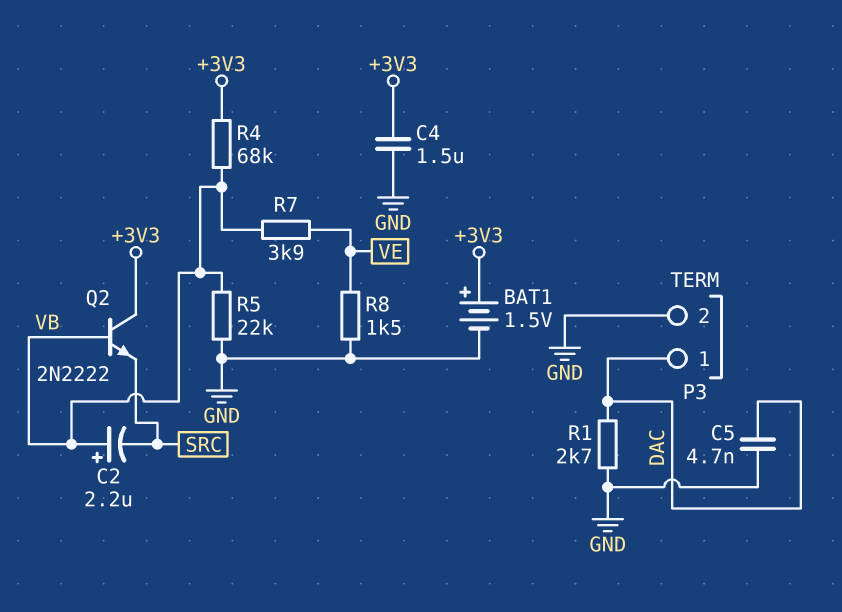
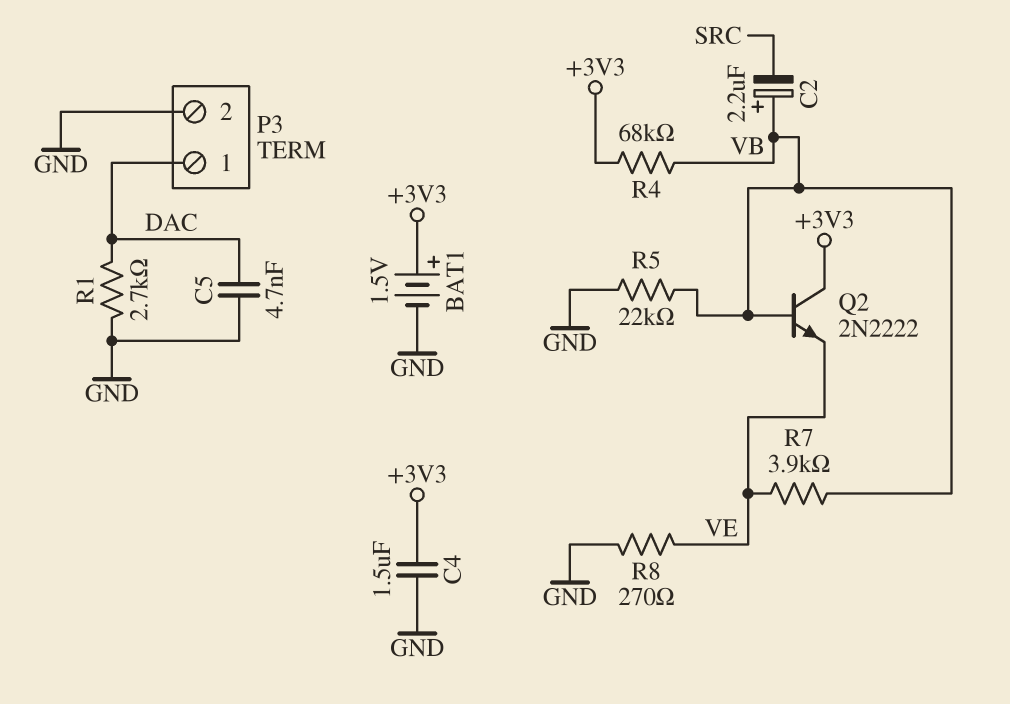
Q2: NPN 2N2222 (B VB, C +3V3, E SRC) -> NPN 2N2222 (B VB, C +3V3, E VE)
R8: 1.5k (GND, VE) -> 270 (GND, VE)

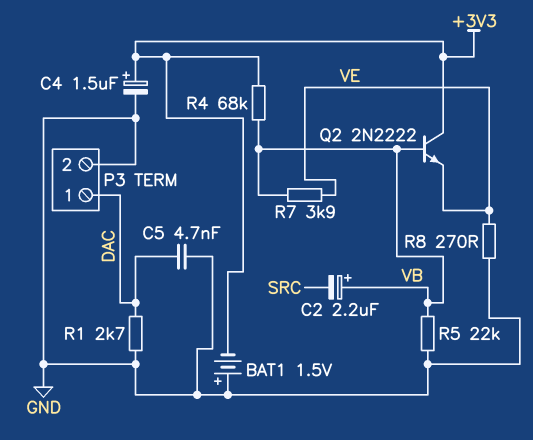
BAT1: 1.5V (plus +3V3, minus GND) -> 1.5V (plus GND, minus +3V3)
C4: 1.5uF (+3V3, GND) -> 1.5uF (plus +3V3, minus GND)

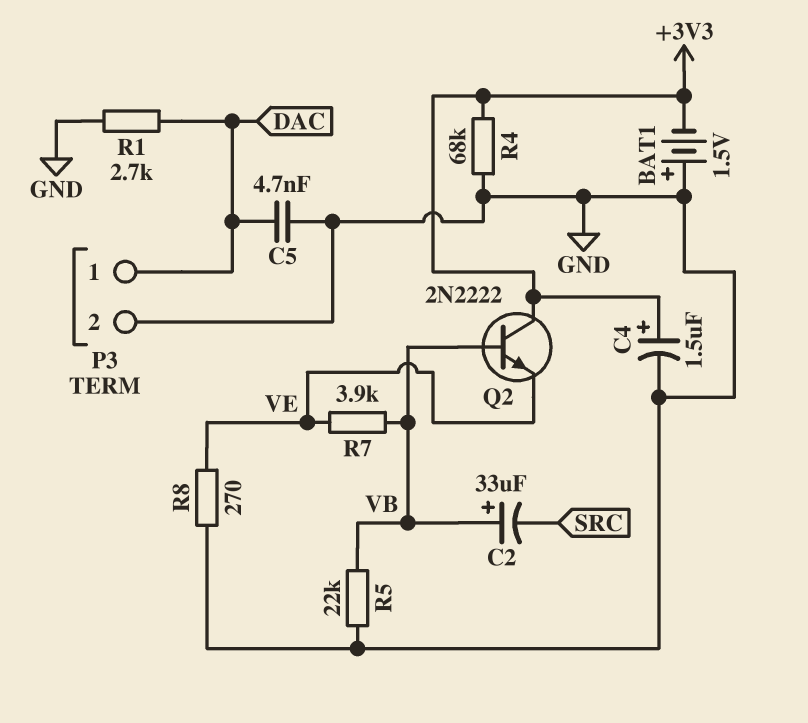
C2: 2.2uF (plus VB, minus SRC) -> 33uF (plus VB, minus SRC)
R4: 68k (+3V3, VB) -> 68k (+3V3, GND)

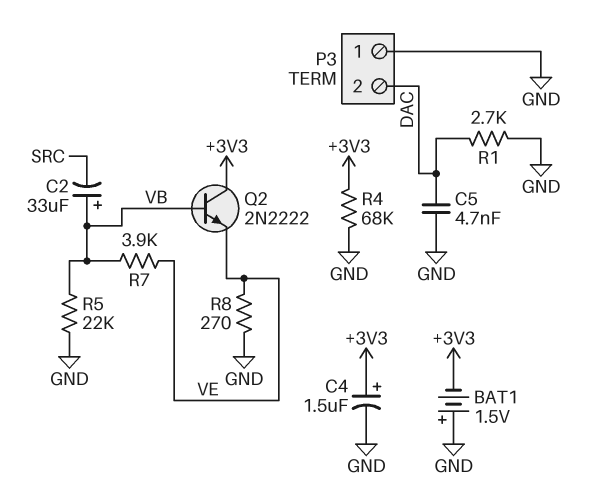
P3 pin 1: DAC -> GND
P3 pin 2: GND -> DAC

